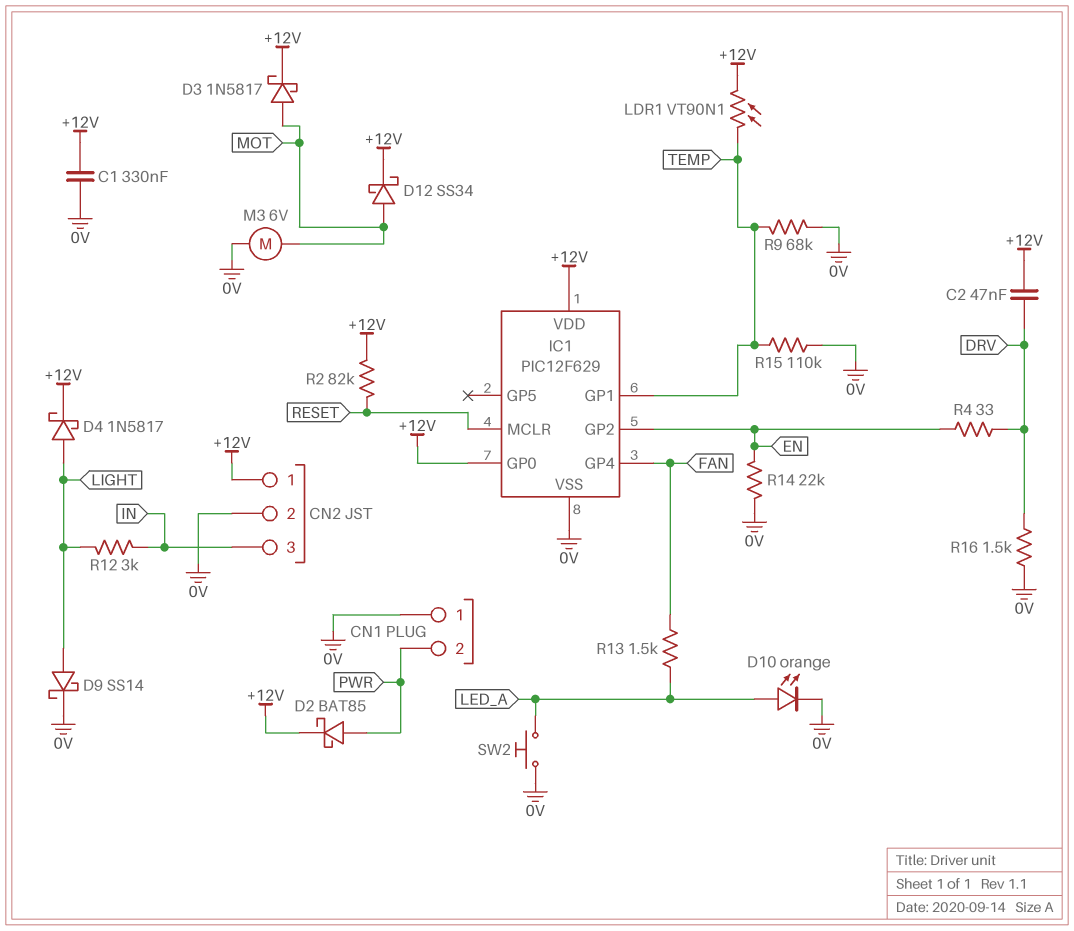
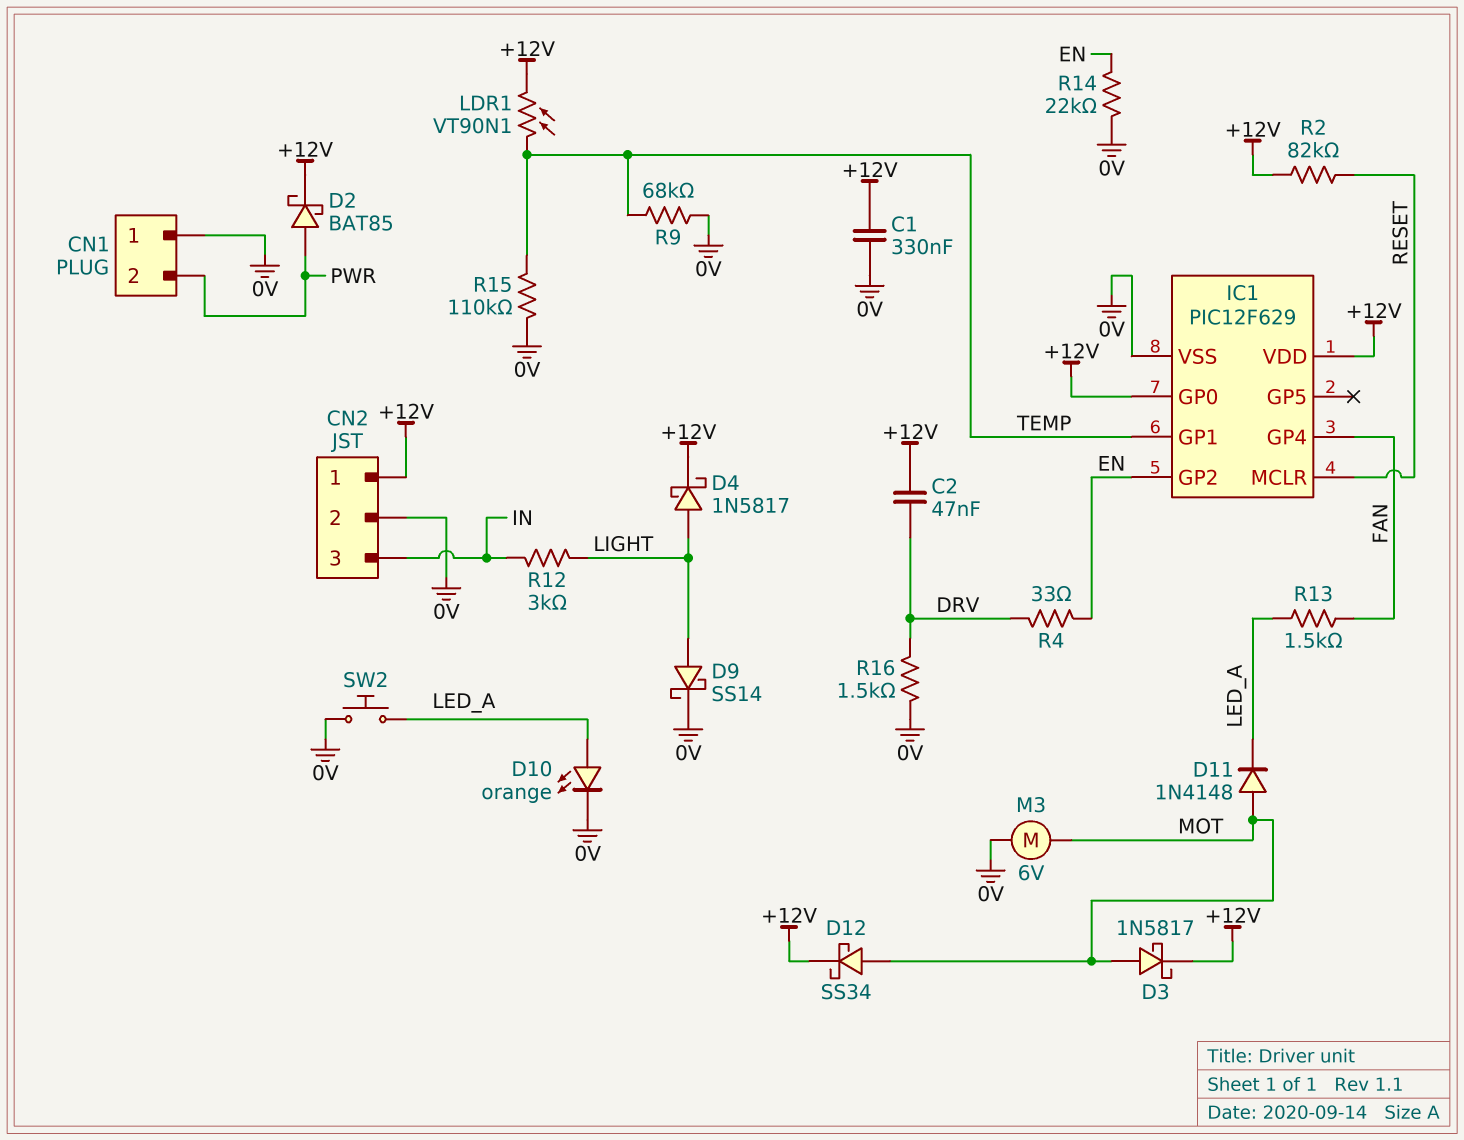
D11: none -> diode 1N4148 (A MOT, K LED_A)

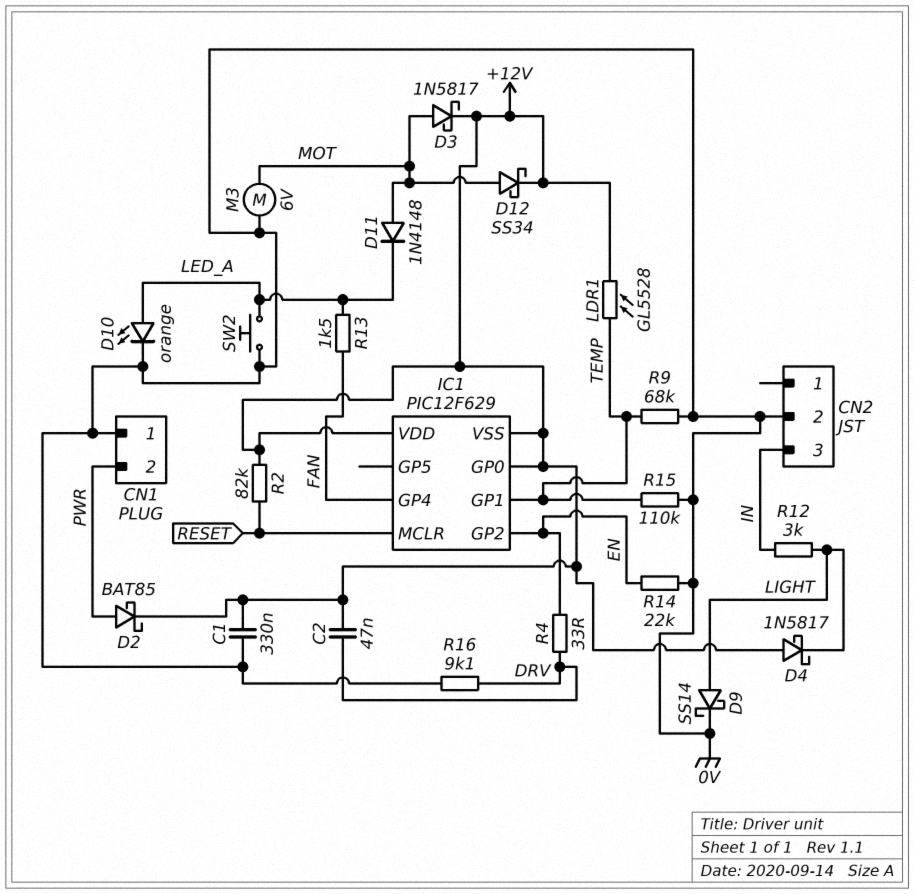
CN2 pin 1: +12V -> none
D4: schottky 1N5817 (A LIGHT, K +12V) -> schottky 1N5817 (A +12V, K LIGHT)
IC1 pin VSS: 0V -> +12V
LDR1: VT90N1 (+12V, TEMP) -> GL5528 (+12V, TEMP)
R16: 1.5k (0V, DRV) -> 9.1k (0V, DRV)

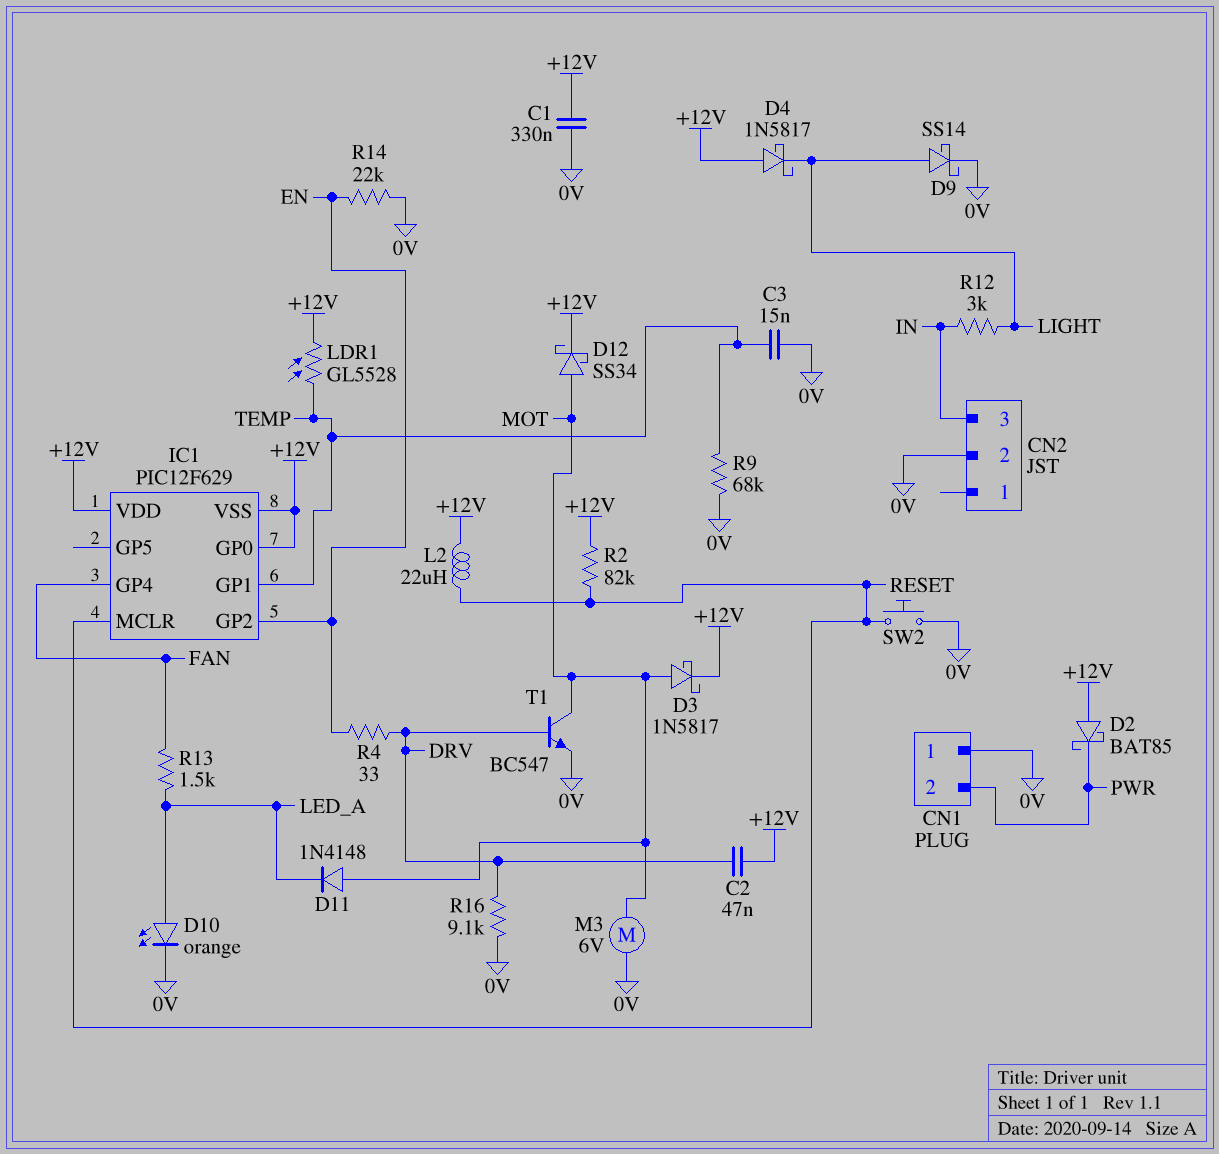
C3: none -> 15nF (0V, TEMP)
D2: schottky BAT85 (A PWR, K +12V) -> schottky BAT85 (A +12V, K PWR)
L2: none -> 22uH (+12V, RESET)
R15: 110k (0V, TEMP) -> none
SW2: button (0V, LED_A) -> button (0V, RESET)
T1: none -> NPN BC547 (B DRV, C MOT, E 0V)

